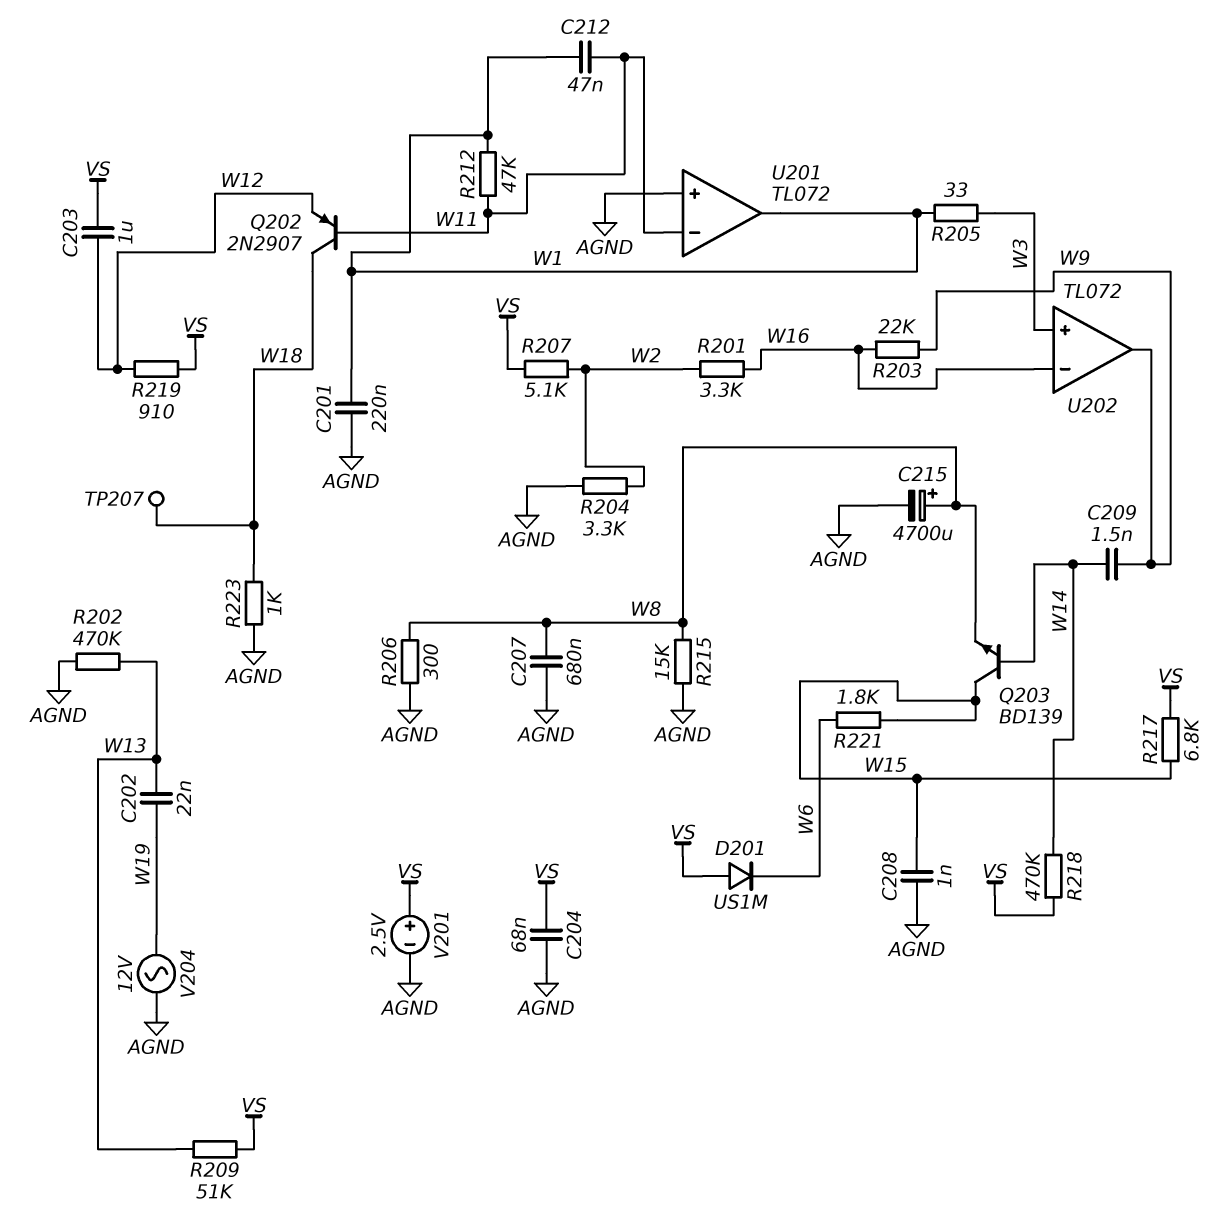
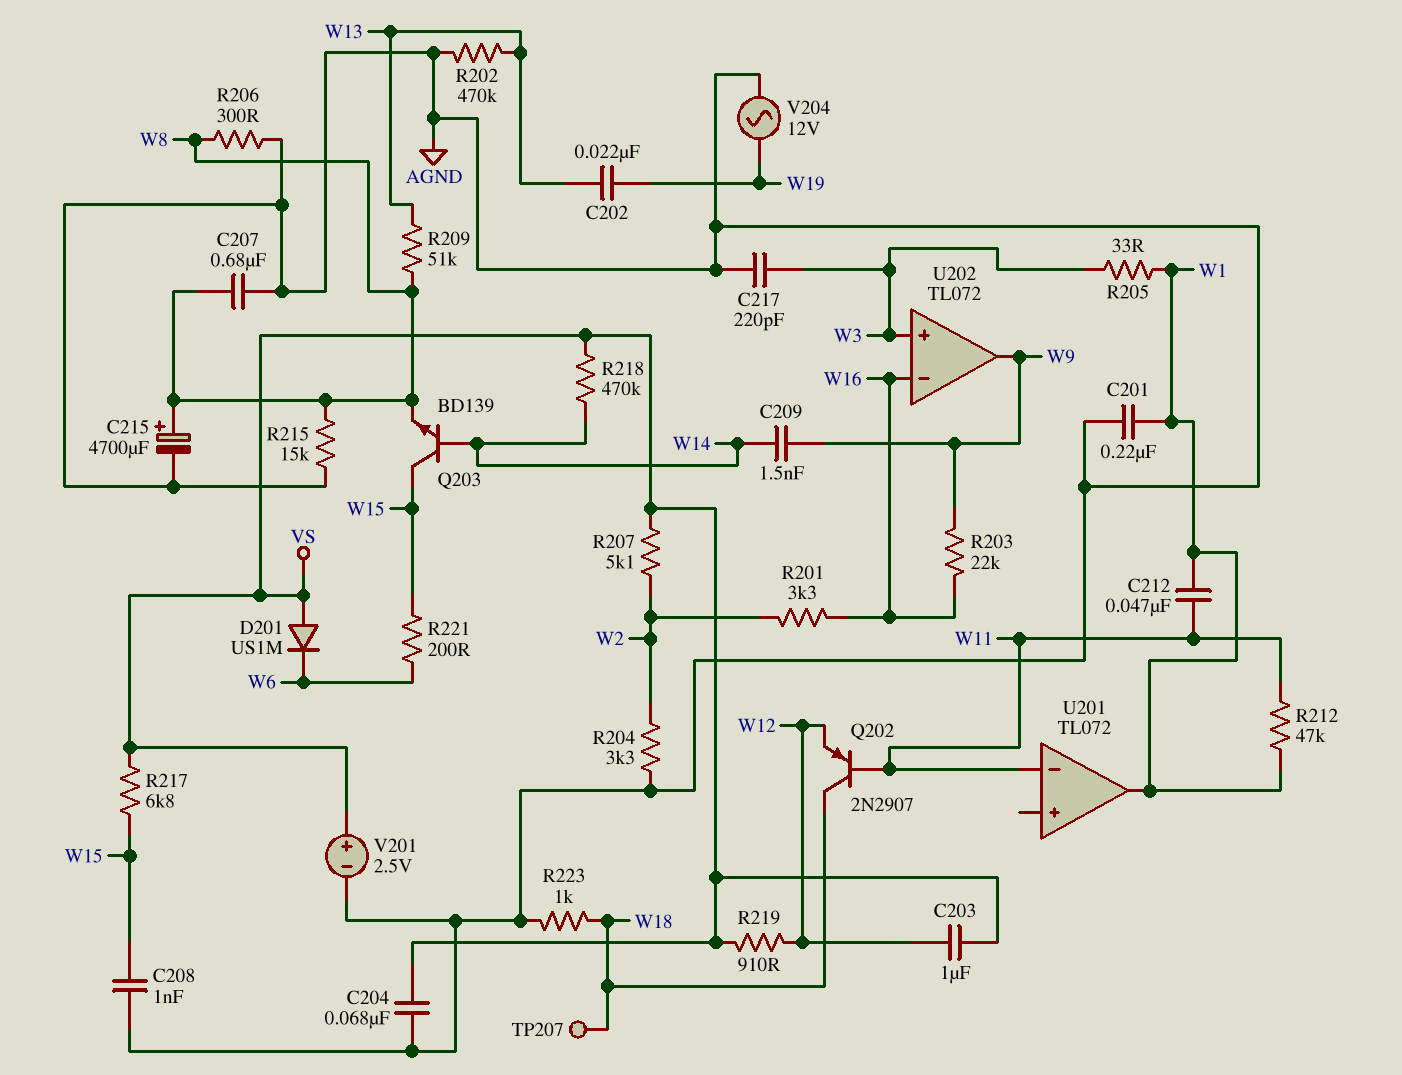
C217: none -> 220pF (AGND, W3)
R209: 51k (VS, W13) -> 51k (W8, W13)
R221: 1.8k (W6, W15) -> 200 (W6, W15)
U201 pin in+: AGND -> none

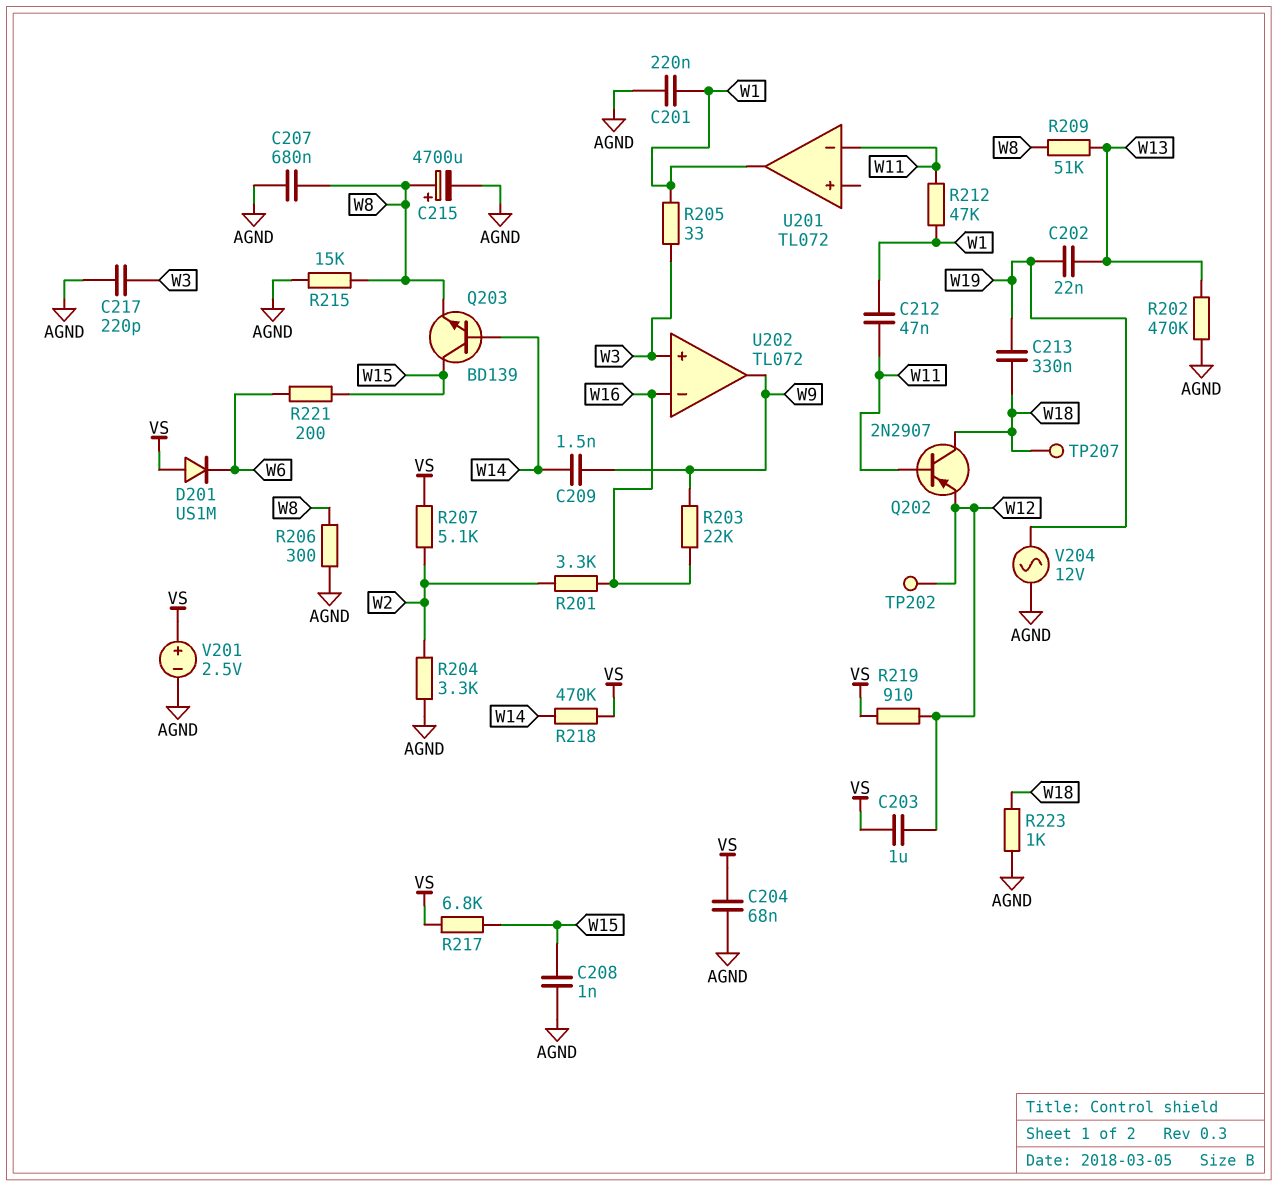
C213: none -> 330nF (W18, W19)
TP202: none -> test point (W12)

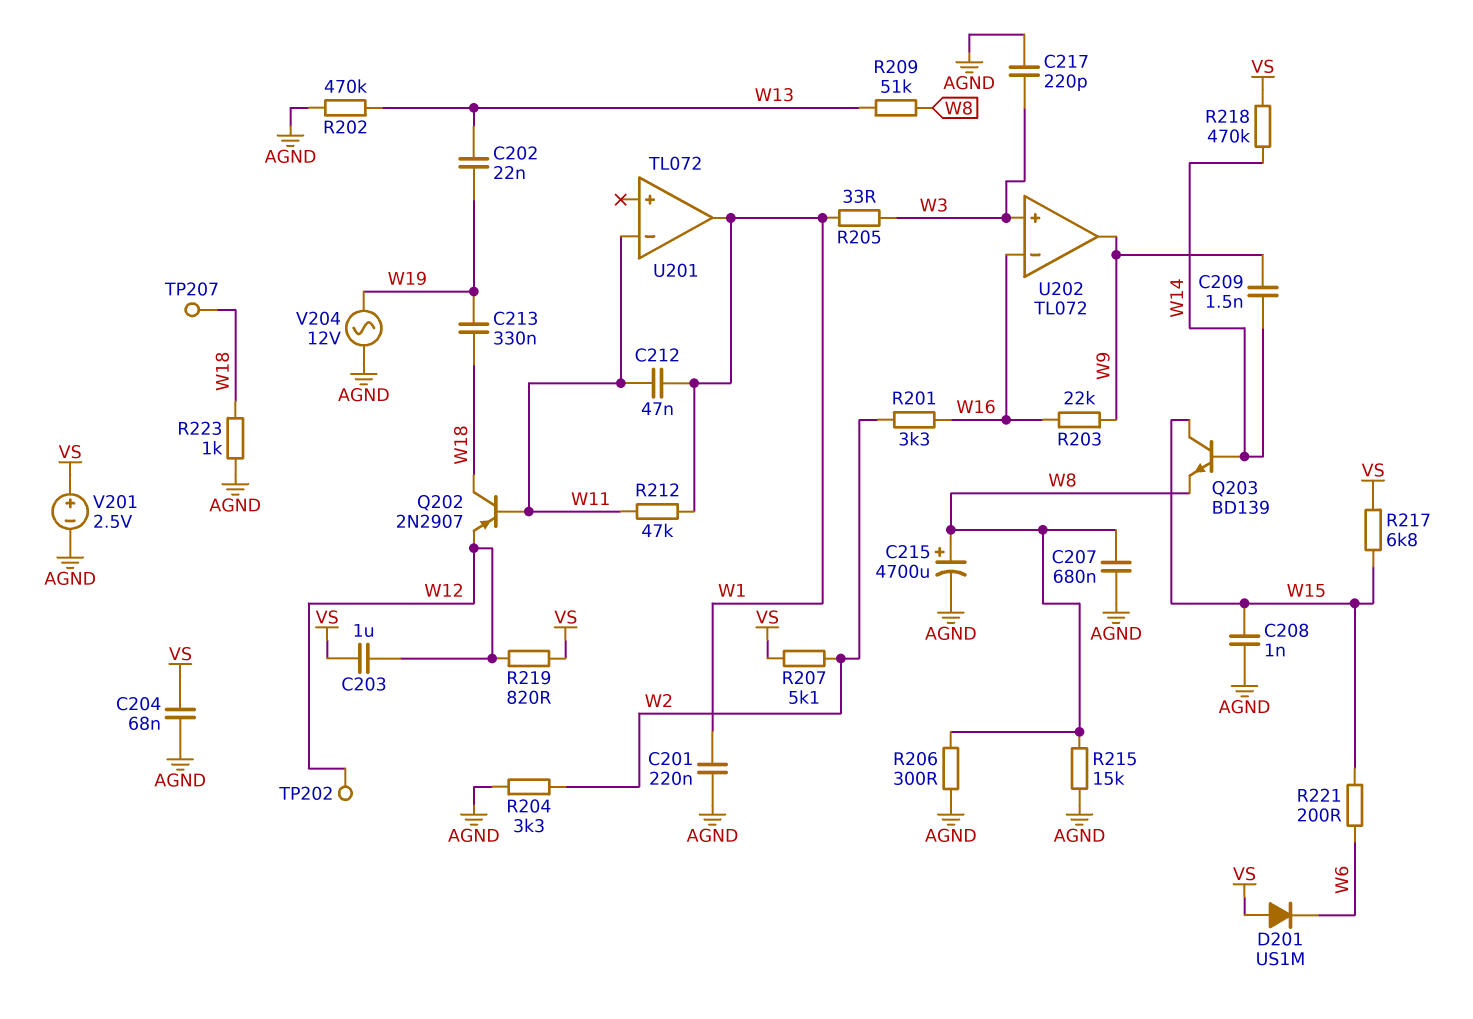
R219: 910 (VS, W12) -> 820 (VS, W12)

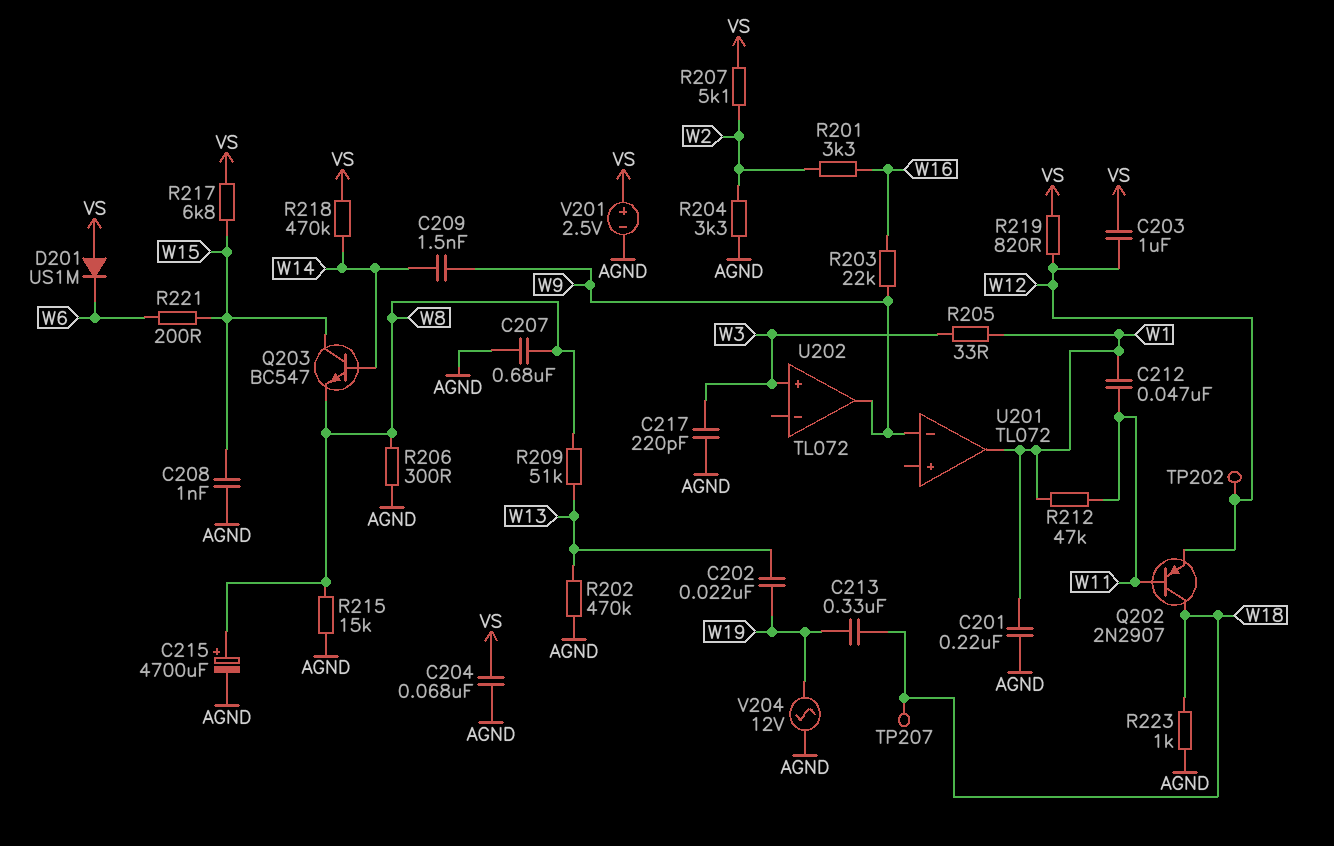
Q203: NPN BD139 (B W14, C W15, E W8) -> NPN BC547 (B W14, C W15, E W8)
U201 pin in-: W11 -> W9
U202 pin in-: W16 -> none

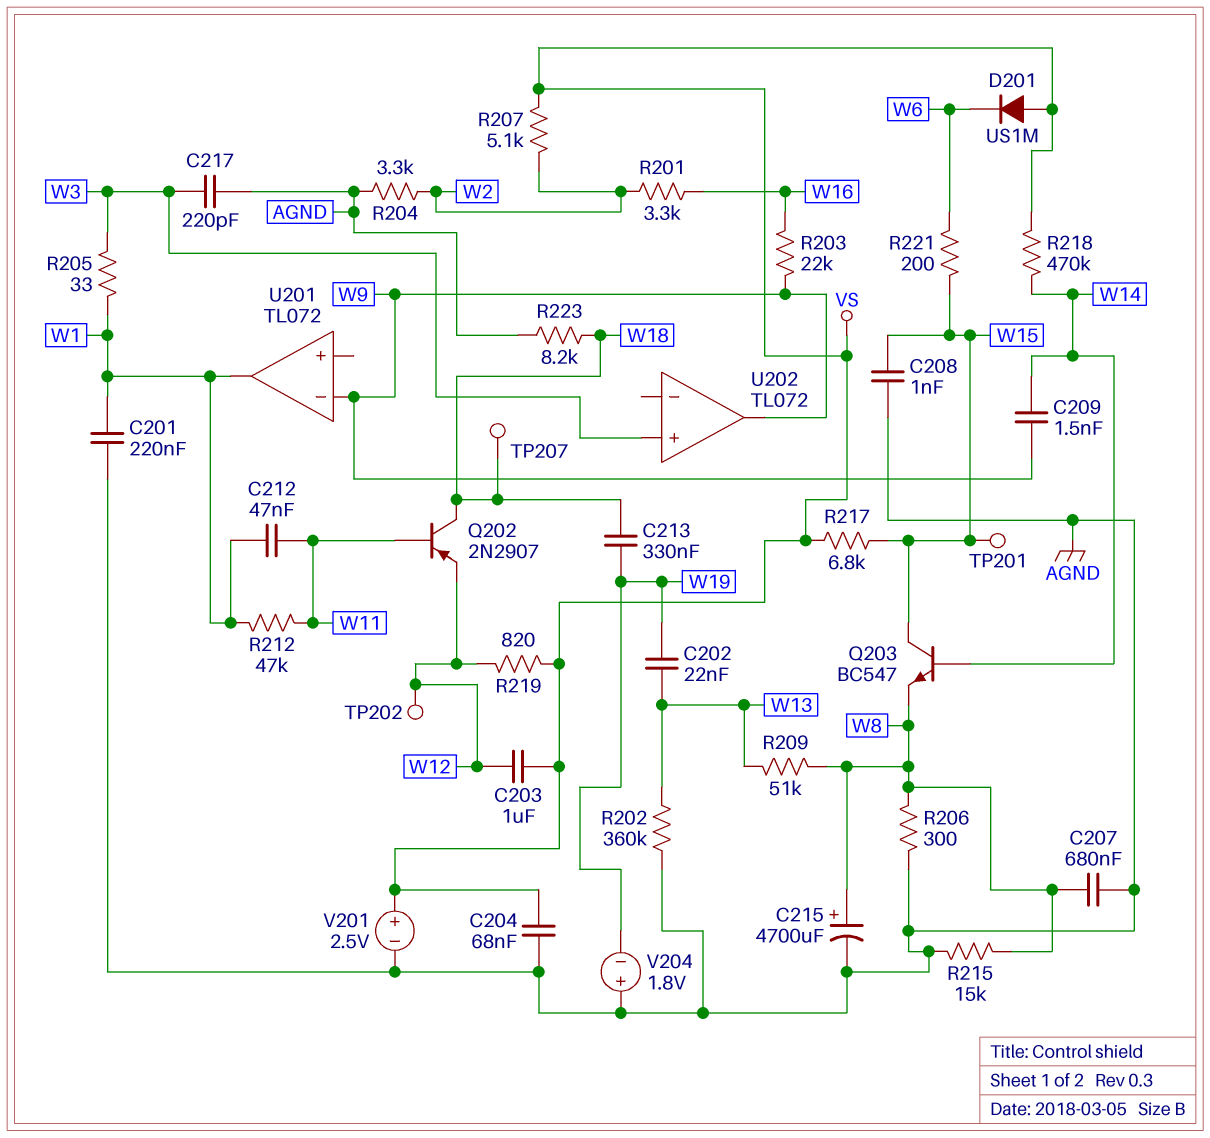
R202: 470k (AGND, W13) -> 360k (AGND, W13)
R223: 1k (AGND, W18) -> 8.2k (AGND, W18)
TP201: none -> test point (W15)
V204: AC 12V (AGND, W19) -> 1.8V (plus AGND, minus W19)

